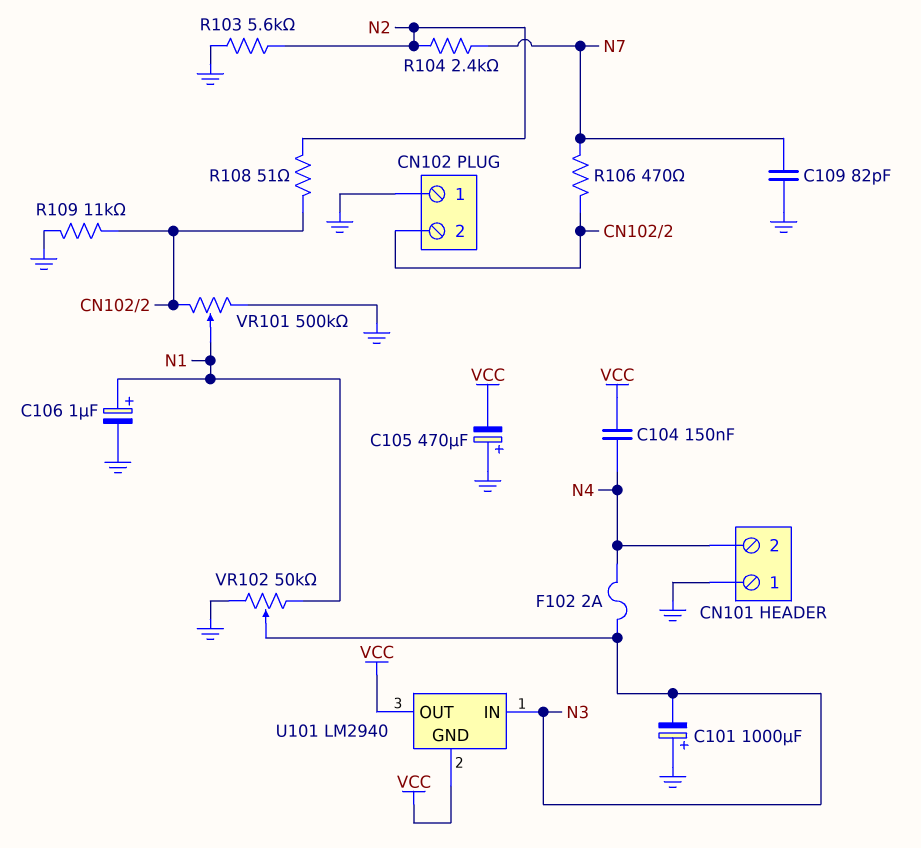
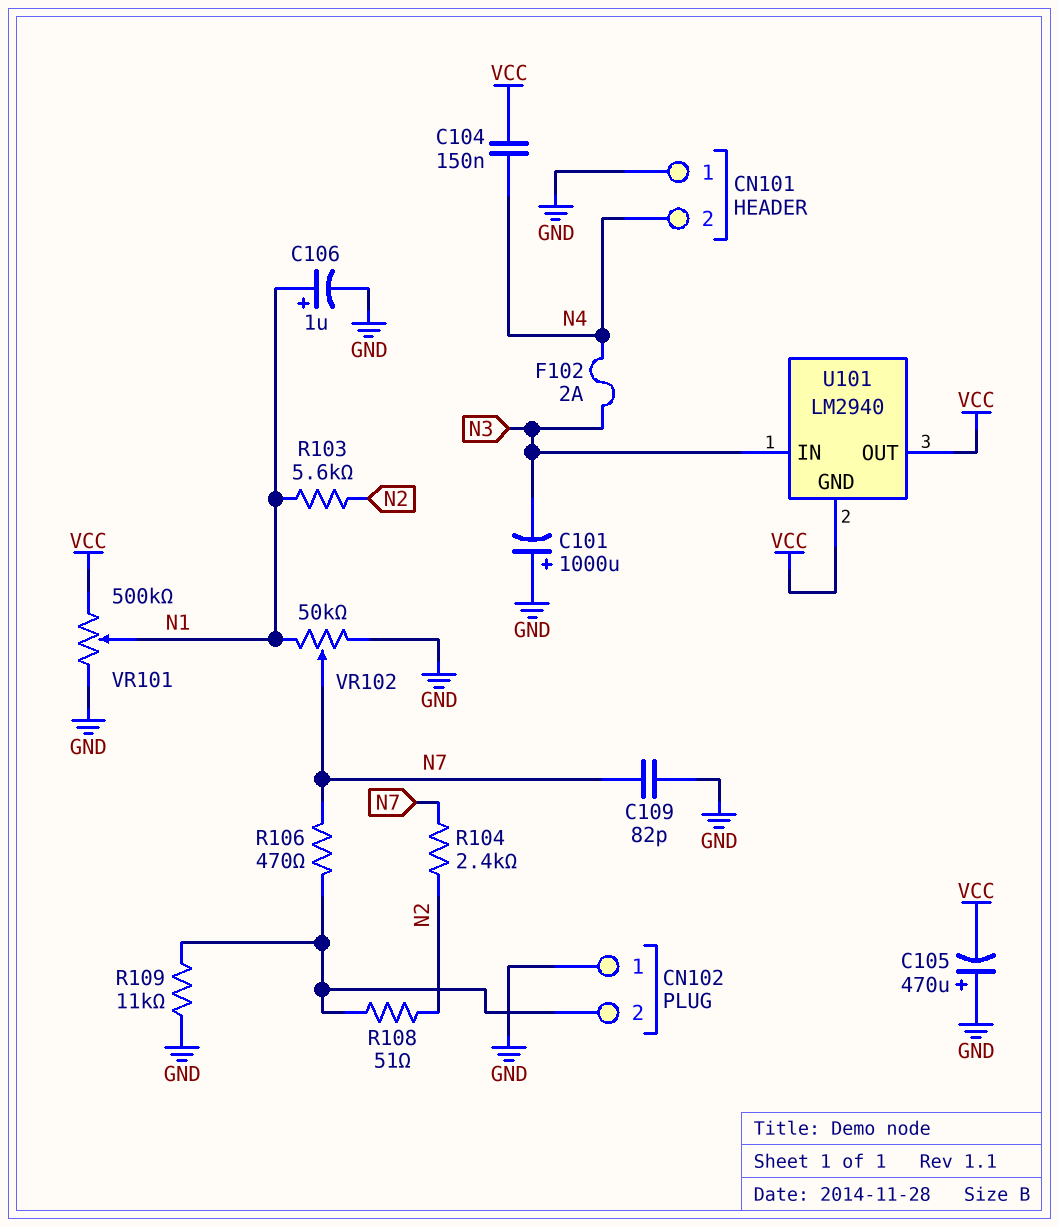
R103: 5.6k (GND, N2) -> 5.6k (N1, N2)
VR101: 500k (CN102/2, GND, wiper N1) -> 500k (GND, VCC, wiper N1)
VR102: 50k (GND, N1, wiper N3) -> 50k (GND, N1, wiper N7)

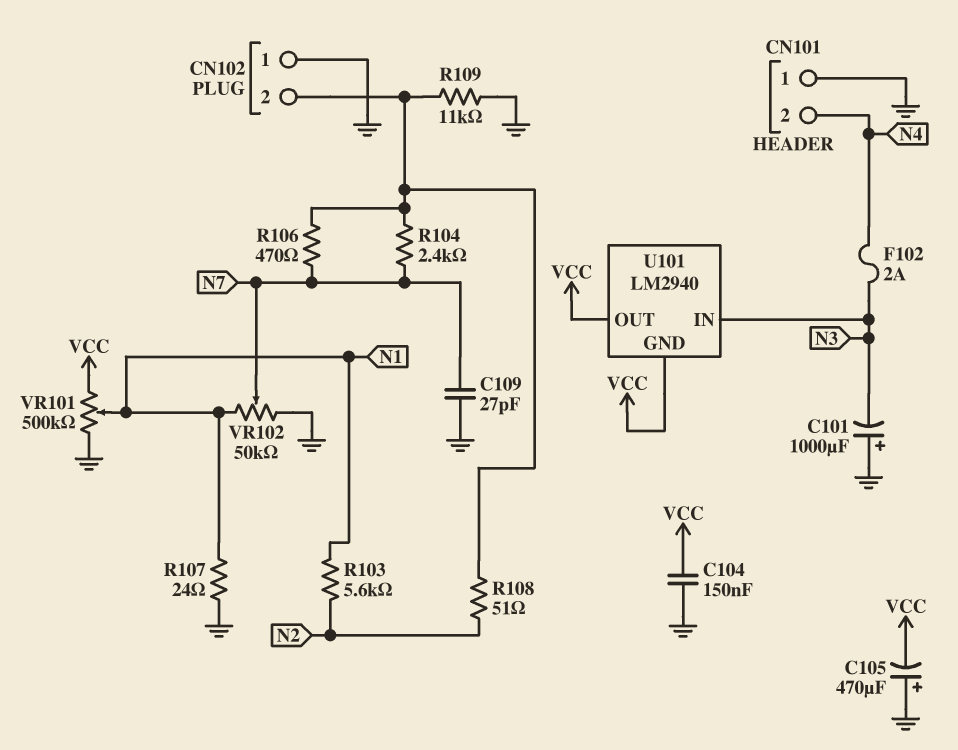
C104: 150nF (N4, VCC) -> 150nF (GND, VCC)
C106: 1uF (plus N1, minus GND) -> none
C109: 82pF (GND, N7) -> 27pF (GND, N7)
R104: 2.4k (N2, N7) -> 2.4k (CN102/2, N7)
R107: none -> 24 (GND, N1)

